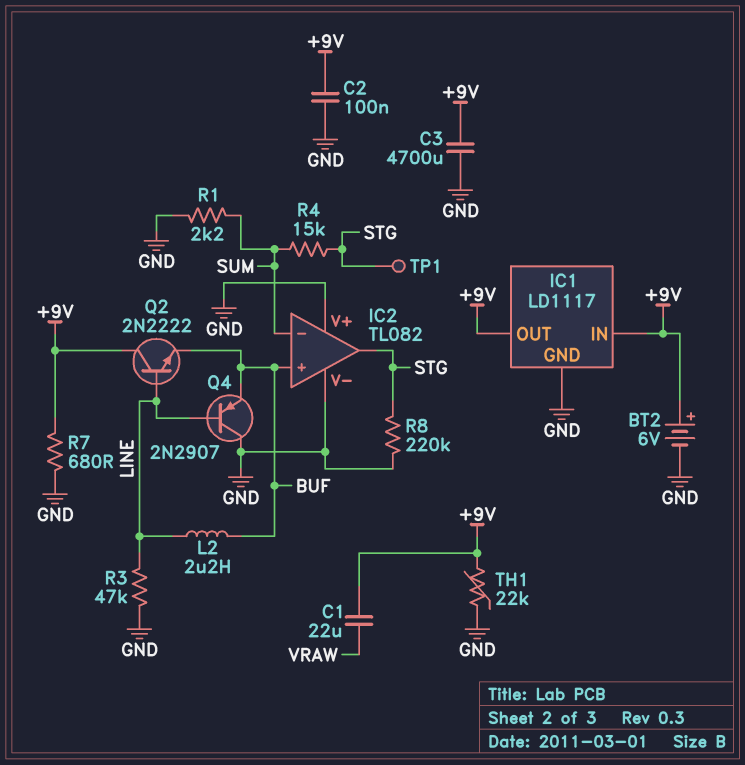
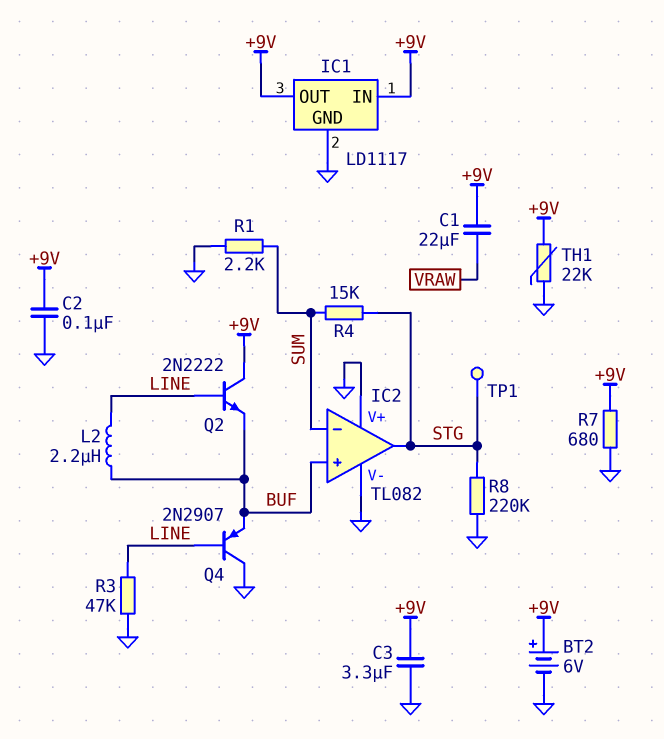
C3: 4700uF (+9V, GND) -> 3.3uF (+9V, GND)

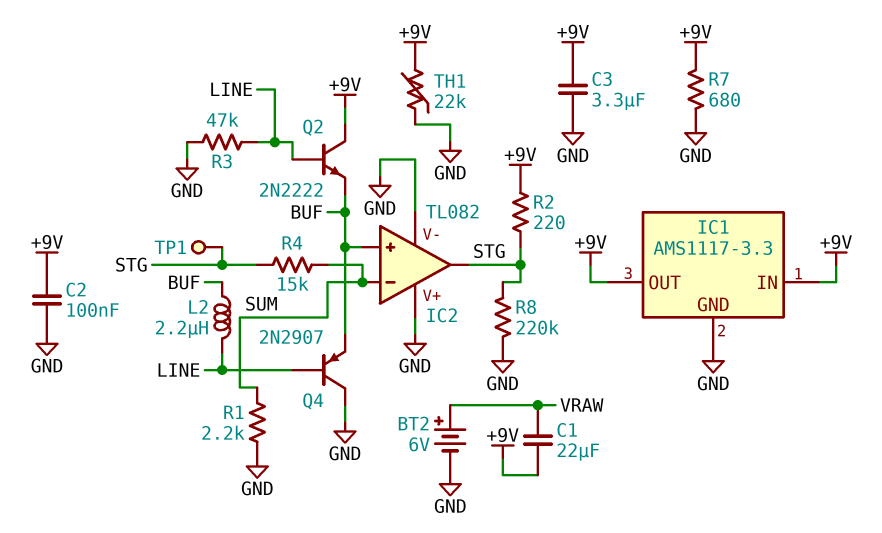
BT2: 6V (plus +9V, minus GND) -> 6V (plus VRAW, minus GND)
IC1: LD1117 -> AMS1117-3.3
R2: none -> 220 (+9V, STG)

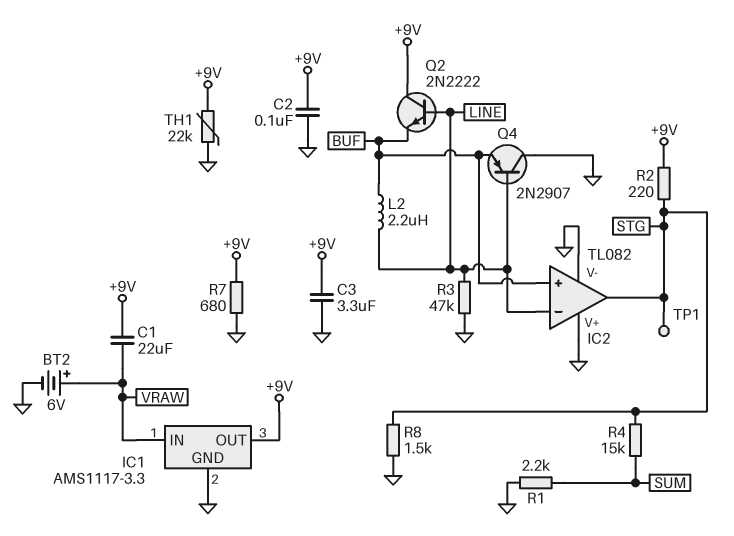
IC1 pin IN: +9V -> VRAW
IC2 pin in-: SUM -> LINE
R8: 220k (GND, STG) -> 1.5k (GND, STG)

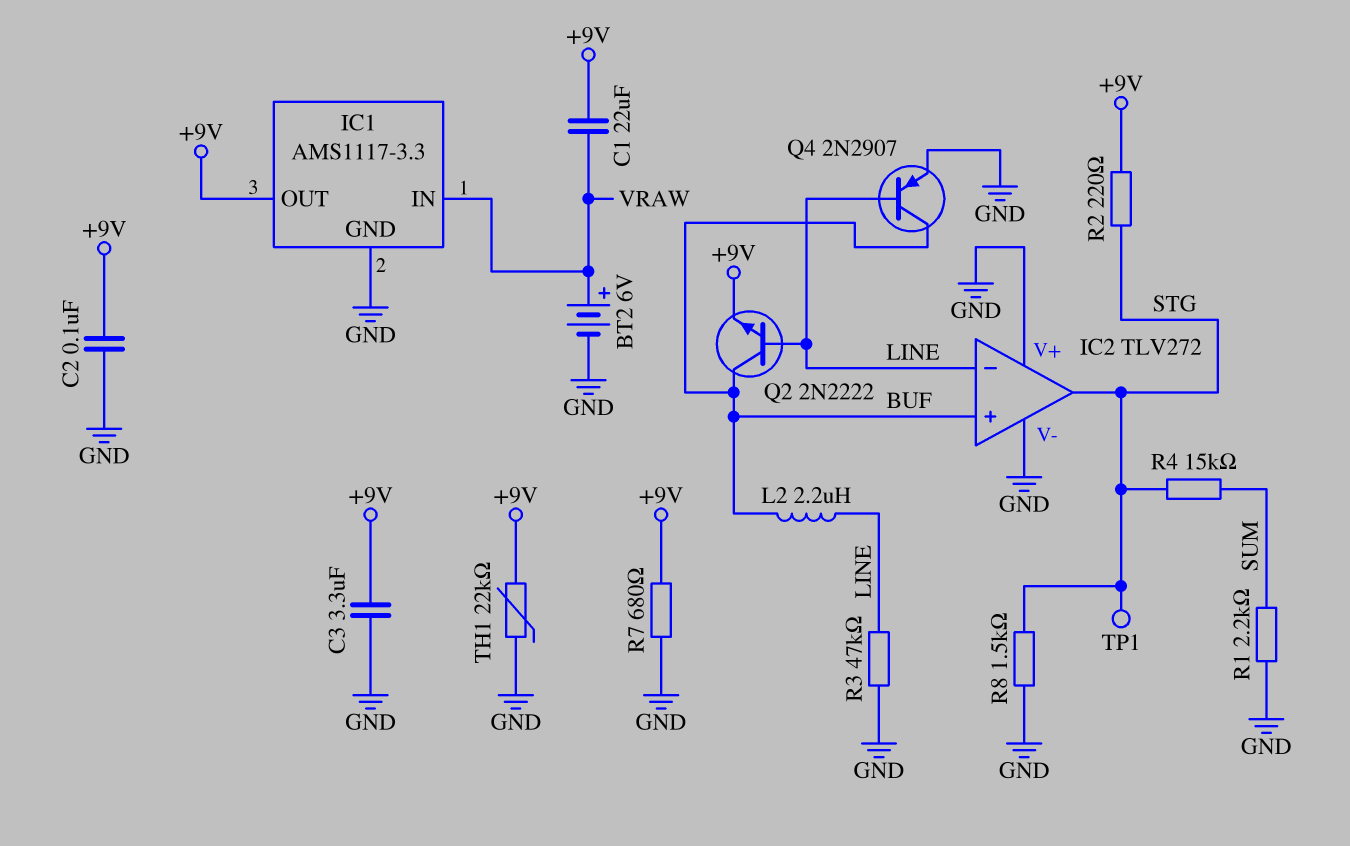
IC2: TL082 -> TLV272
Q2: NPN 2N2222 (B LINE, C +9V, E BUF) -> NPN 2N2222 (B LINE, C BUF, E +9V)
Q4: PNP 2N2907 (B LINE, C GND, E BUF) -> PNP 2N2907 (B LINE, C BUF, E GND)

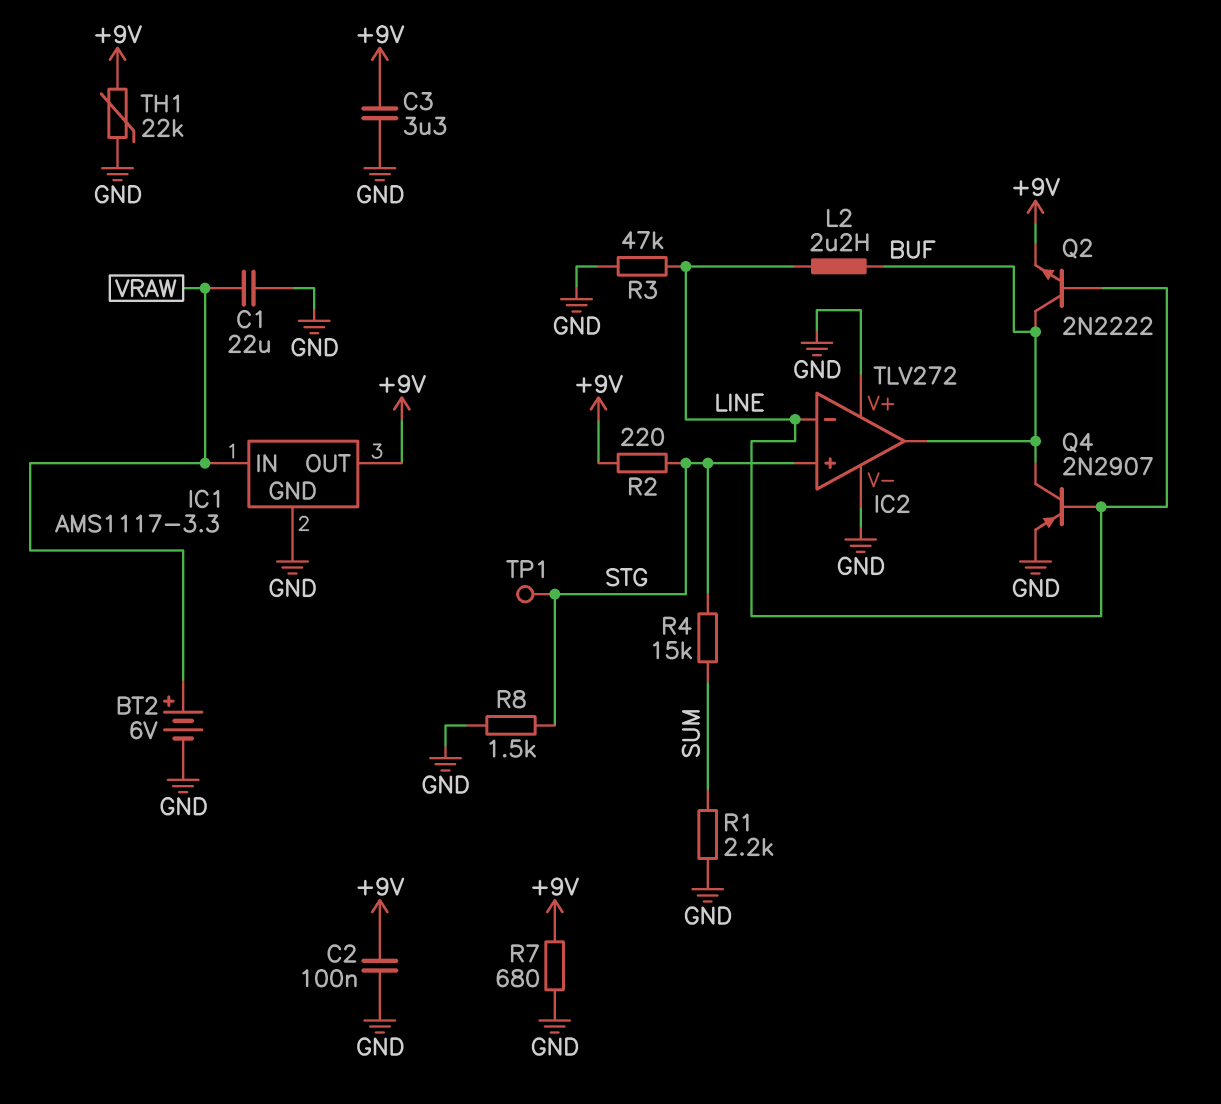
C1: 22uF (+9V, VRAW) -> 22uF (GND, VRAW)
IC2 pin in+: BUF -> STG
IC2 pin out: STG -> BUF

